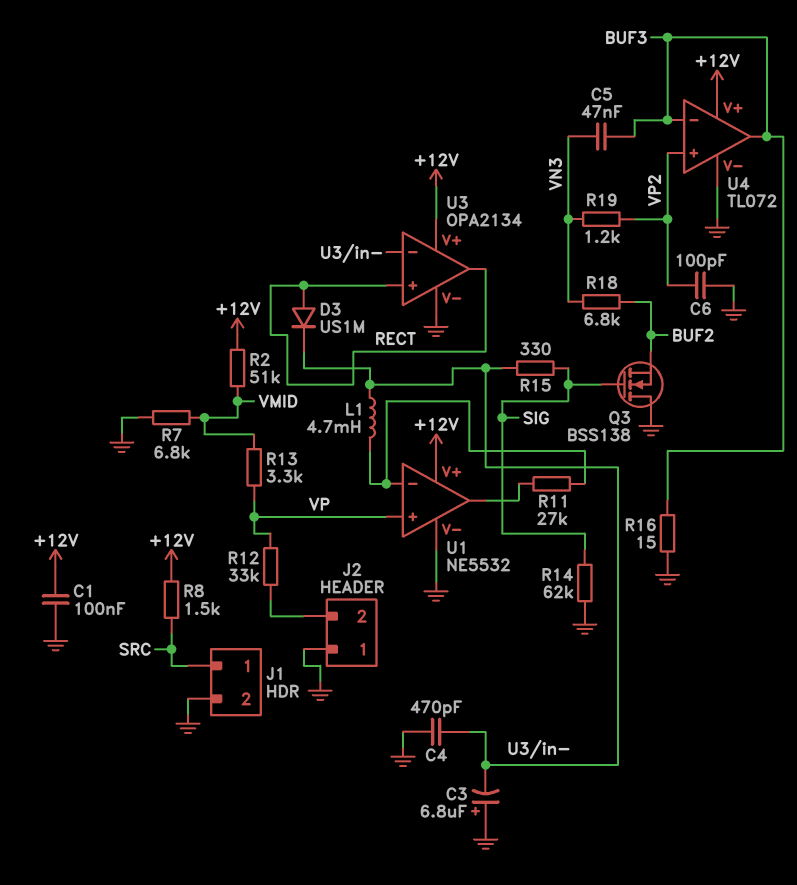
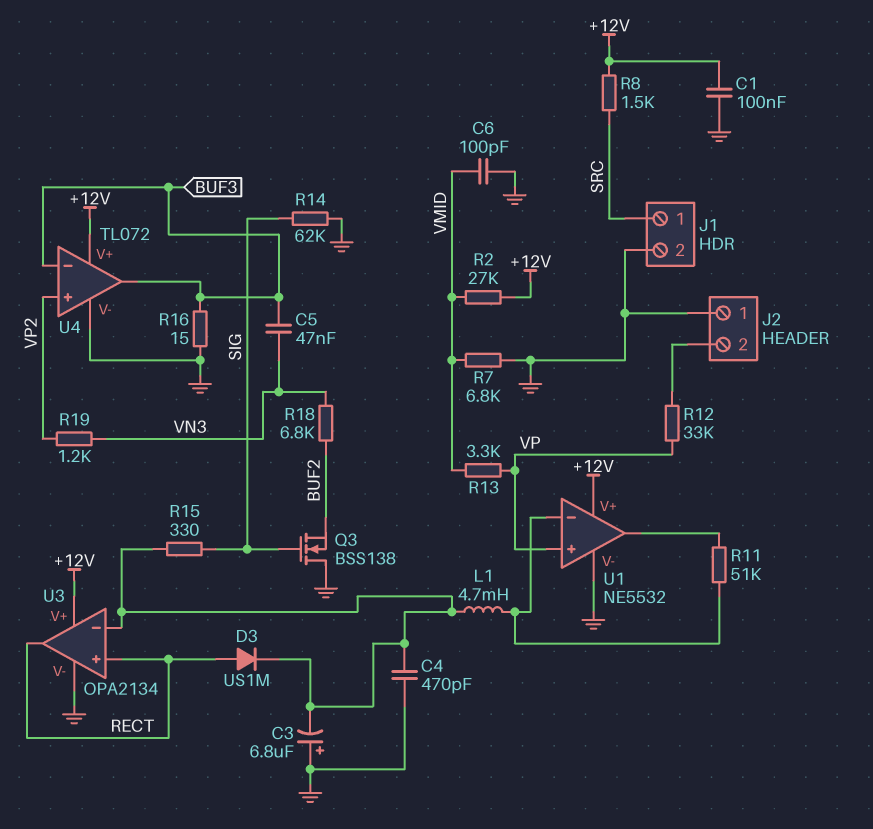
C6: 100pF (GND, VP2) -> 100pF (GND, VMID)
R2: 51k (+12V, VMID) -> 27k (+12V, VMID)
R11: 27k (U1/in-, U1/out) -> 51k (U1/in-, U1/out)

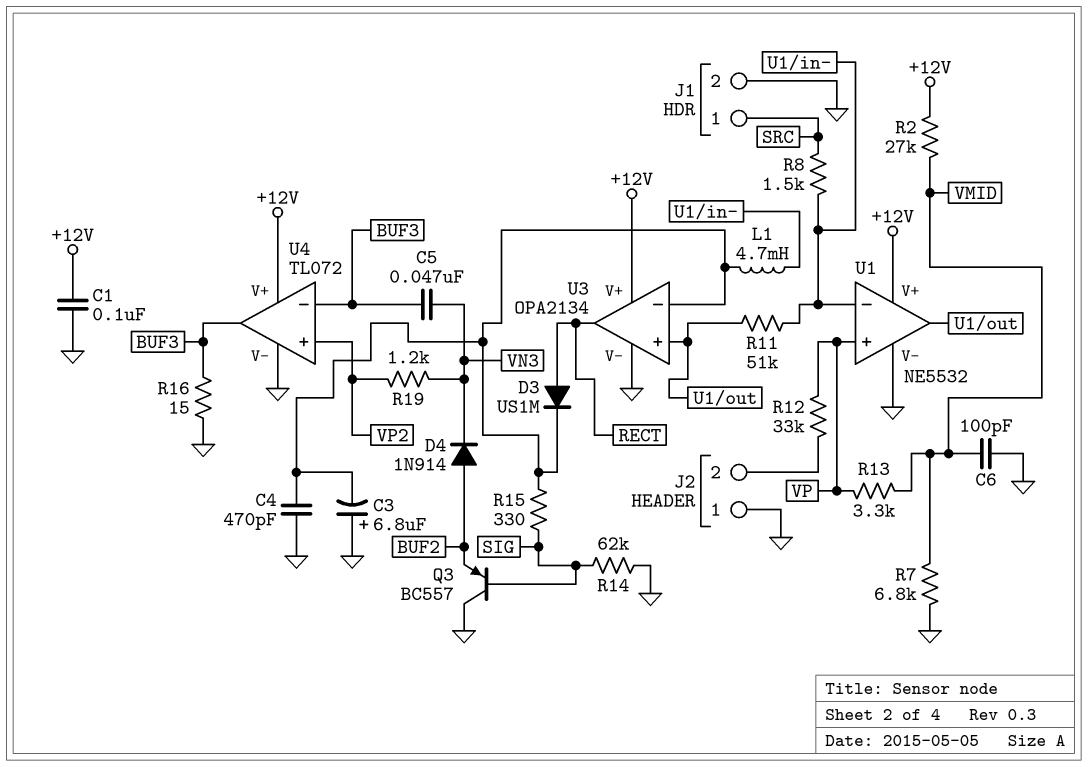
D4: none -> diode 1N914 (A BUF2, K VN3)
Q3: NMOS BSS138 (G SIG, D GND, S BUF2) -> PNP BC557 (B SIG, C GND, E BUF2)
R8: 1.5k (+12V, SRC) -> 1.5k (SRC, U1/in-)
R18: 6.8k (BUF2, VN3) -> none
U3 pin in+: RECT -> U1/out

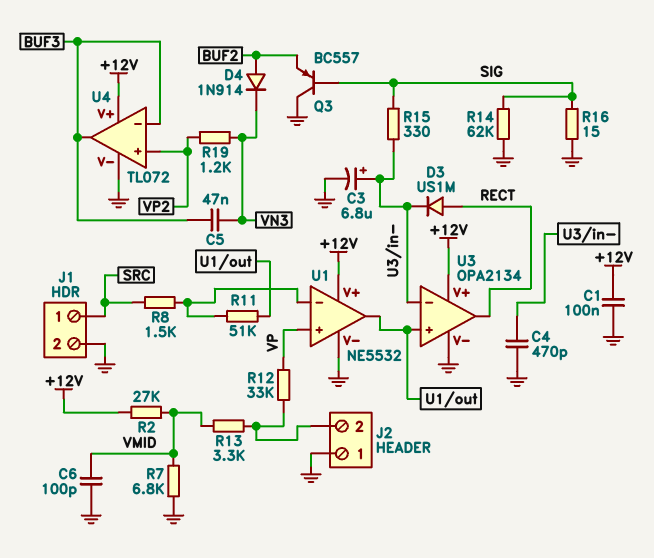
C3: 6.8uF (plus GND, minus U3/in-) -> 6.8uF (plus U3/in-, minus GND)
L1: 4.7mH (U1/in-, U3/in-) -> none
R13: 3.3k (VMID, VP) -> 3.3k (J2/2, VMID)
R16: 15 (BUF3, GND) -> 15 (GND, SIG)

